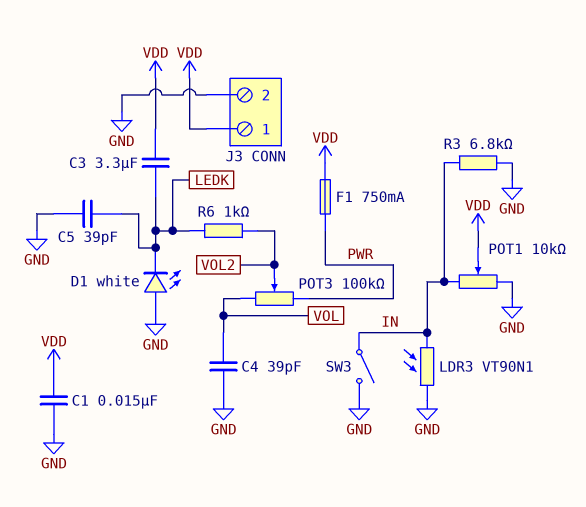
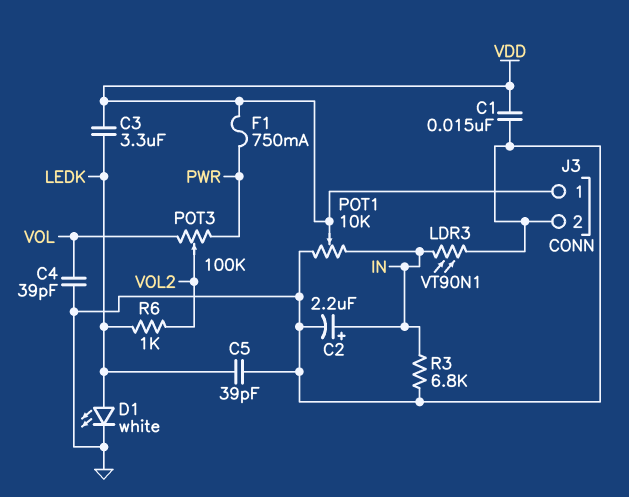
C2: none -> 2.2uF (plus IN, minus GND)
D1: LED white (A GND, K LEDK) -> LED white (A LEDK, K GND)
SW3: switch (GND, IN) -> none

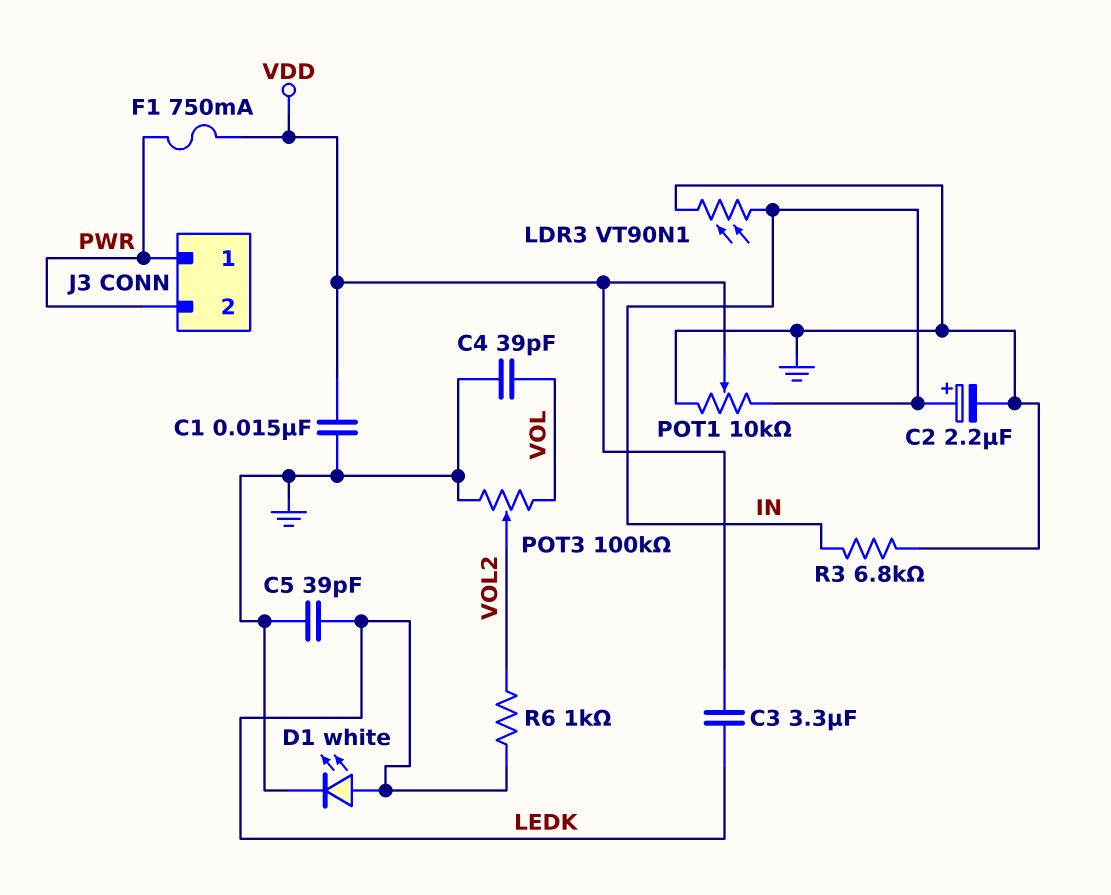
J3 pin 1: VDD -> PWR
J3 pin 2: GND -> PWR
POT3: 100k (PWR, VOL, wiper VOL2) -> 100k (GND, VOL, wiper VOL2)

